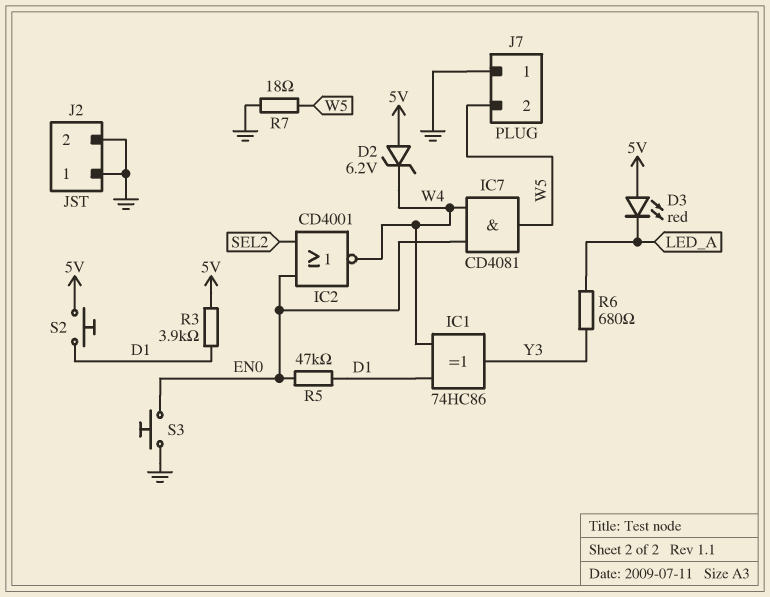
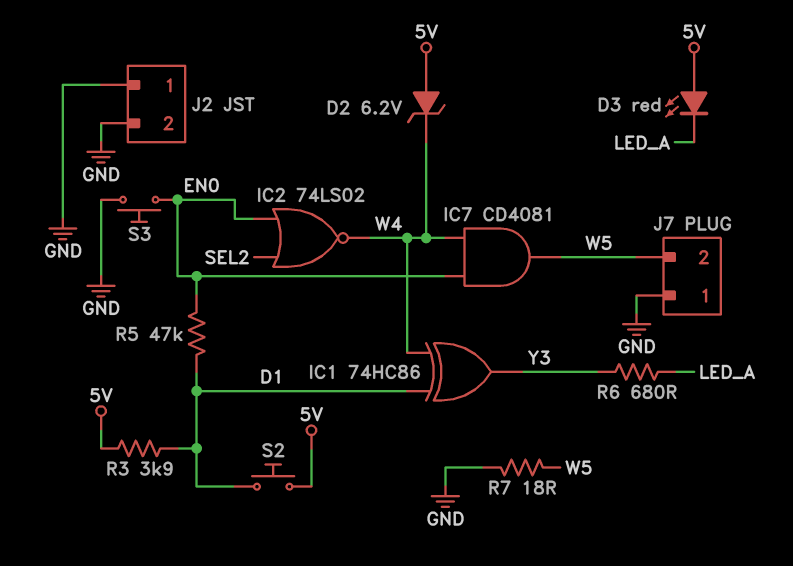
IC2: NOR CD4001 (in EN0, in SEL2, out W4) -> NOR 74LS02 (in EN0, in SEL2, out W4)

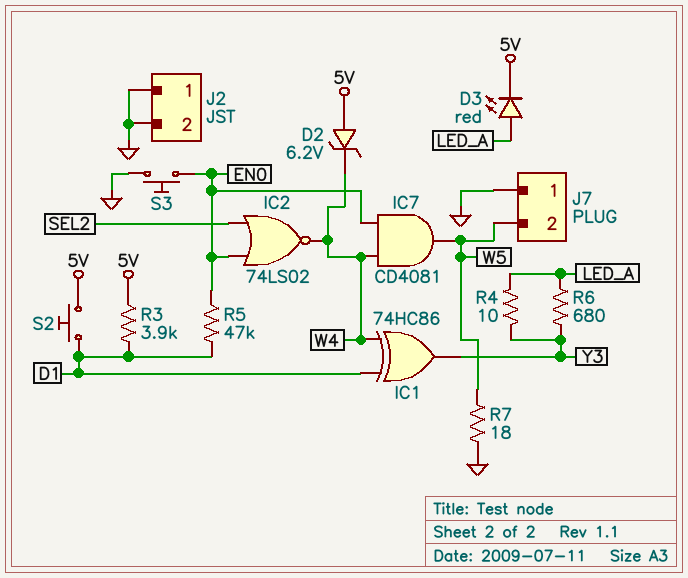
D3: LED red (A 5V, K LED_A) -> LED red (A LED_A, K 5V)
R4: none -> 10 (LED_A, Y3)

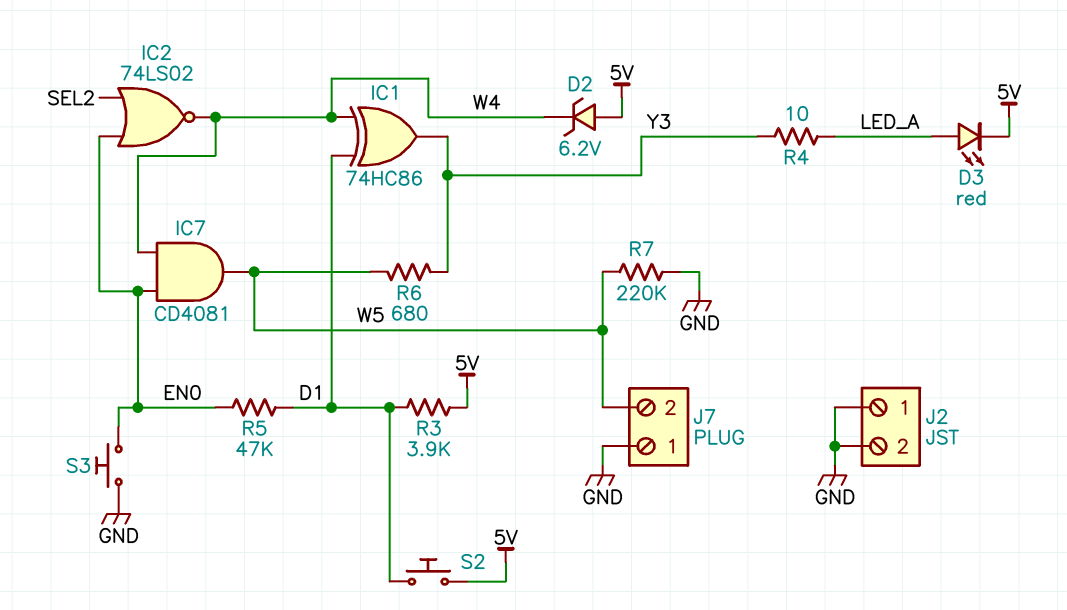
R6: 680 (LED_A, Y3) -> 680 (W5, Y3)
R7: 18 (GND, W5) -> 220k (GND, W5)

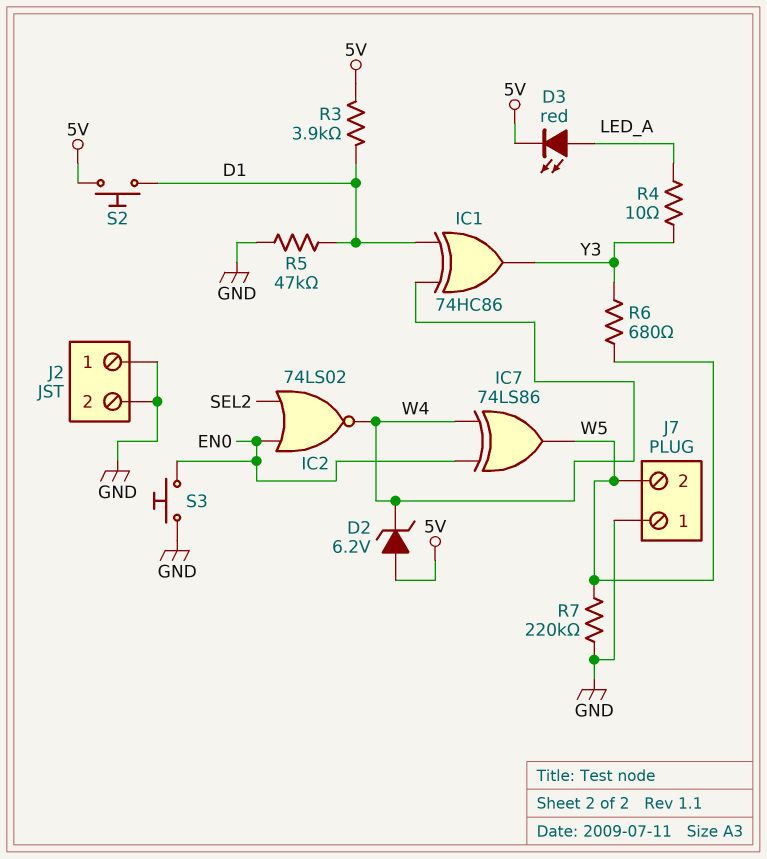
IC7: AND CD4081 (in EN0, in W4, out W5) -> XOR 74LS86 (in EN0, in W4, out W5)
R5: 47k (D1, EN0) -> 47k (D1, GND)

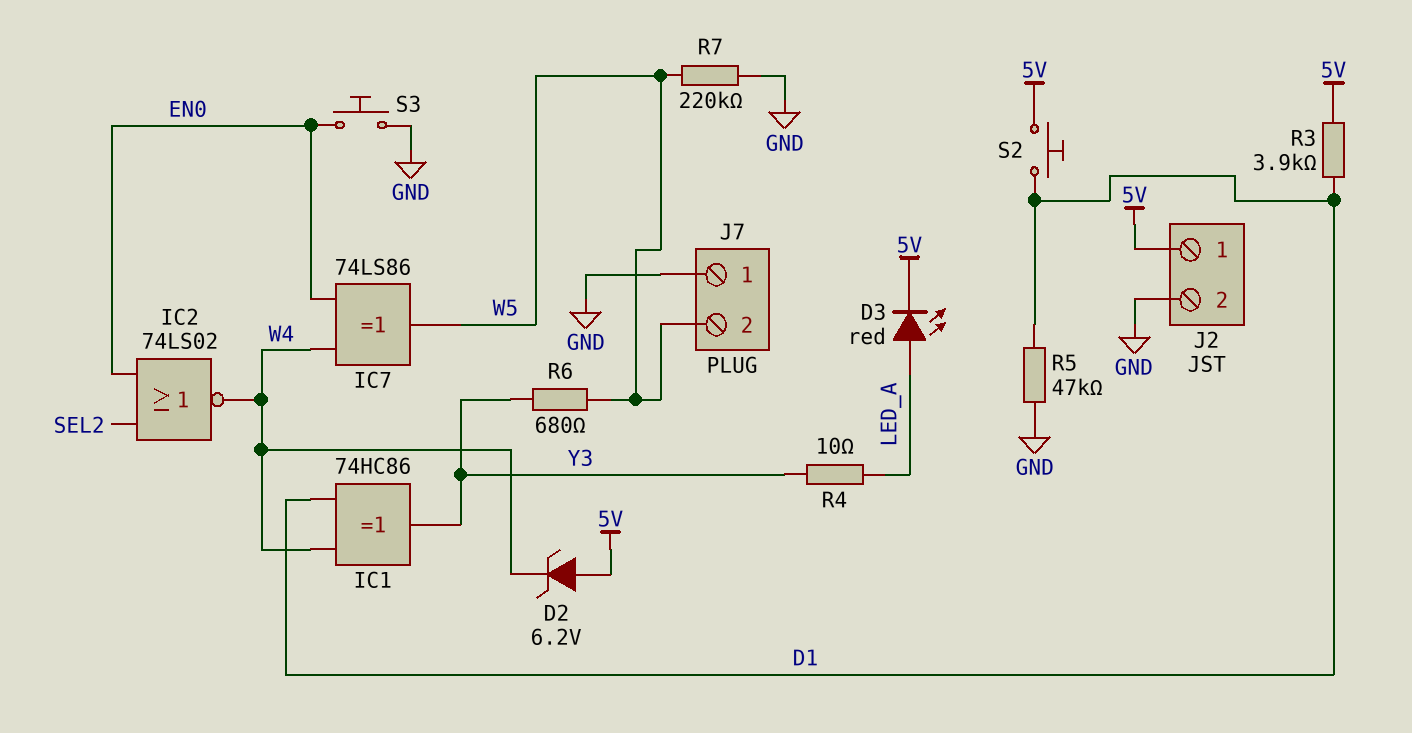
J2 pin 1: GND -> 5V

